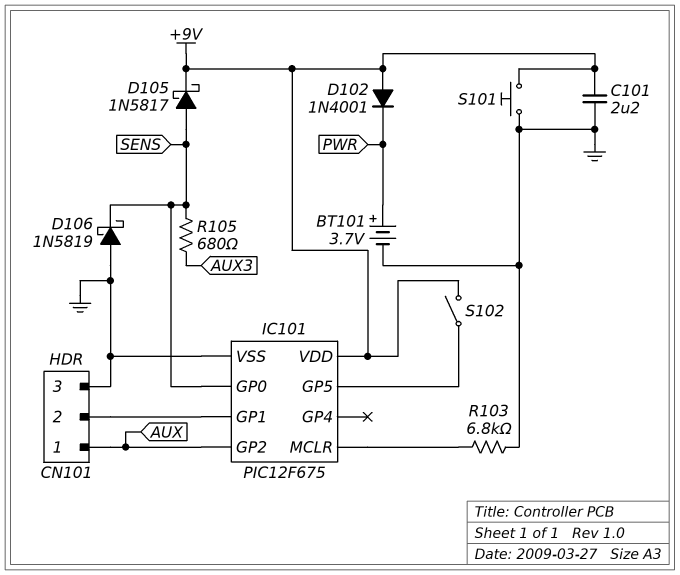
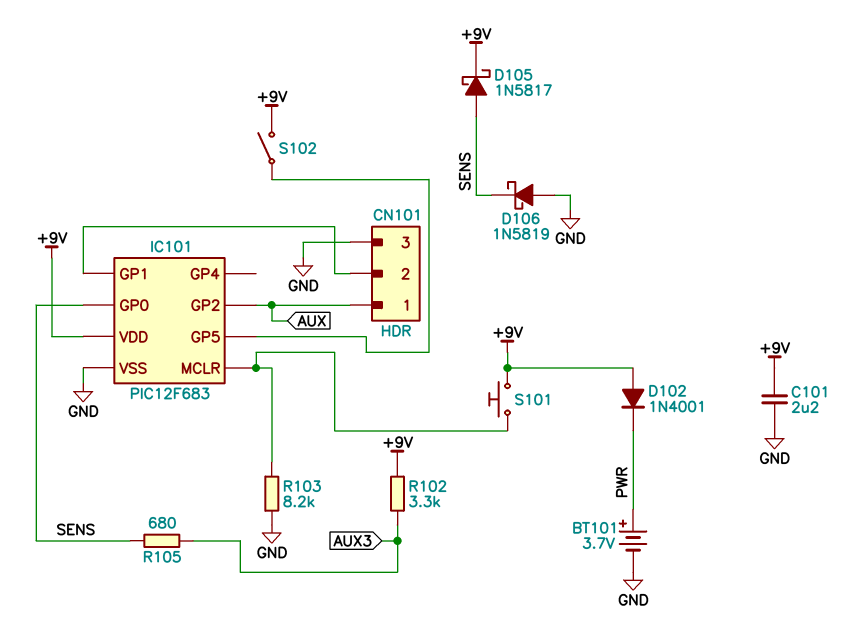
IC101: PIC12F675 -> PIC12F683
R102: none -> 3.3k (+9V, AUX3)
R103: 6.8k (GND, IC101/MCLR) -> 8.2k (GND, IC101/MCLR)
S101: button (+9V, GND) -> button (+9V, IC101/MCLR)

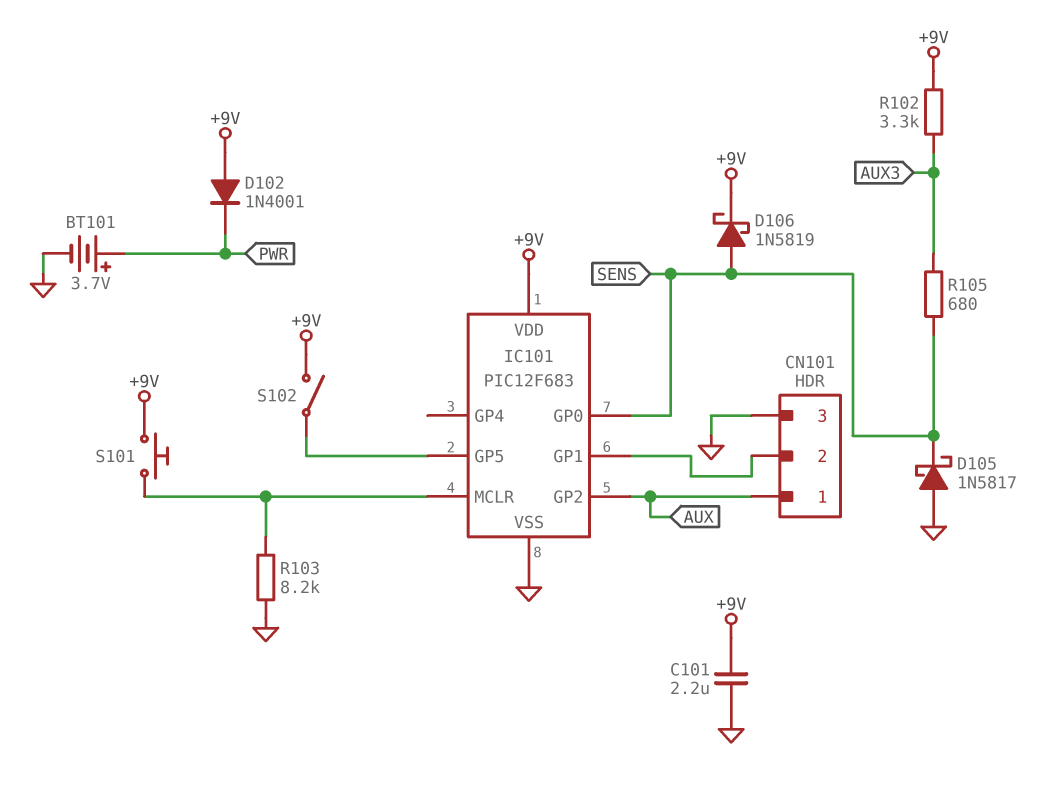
D105: schottky 1N5817 (A SENS, K +9V) -> schottky 1N5817 (A GND, K SENS)
D106: schottky 1N5819 (A GND, K SENS) -> schottky 1N5819 (A SENS, K +9V)

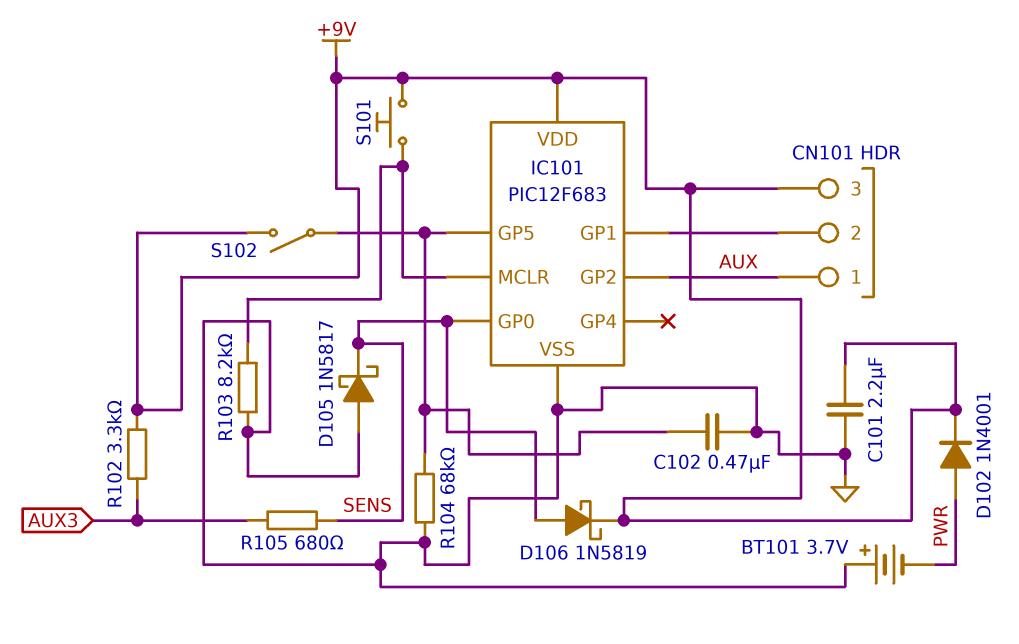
BT101: 3.7V (plus PWR, minus GND) -> 3.7V (plus GND, minus PWR)
C102: none -> 470nF (GND, IC101/GP5)
CN101 pin 3: GND -> +9V
D102: diode 1N4001 (A +9V, K PWR) -> diode 1N4001 (A PWR, K +9V)
R104: none -> 68k (GND, IC101/GP5)

